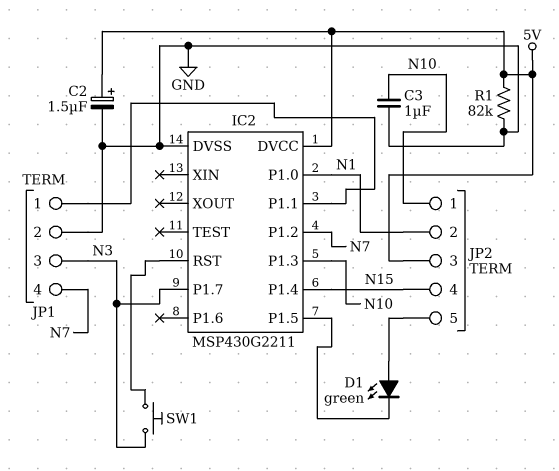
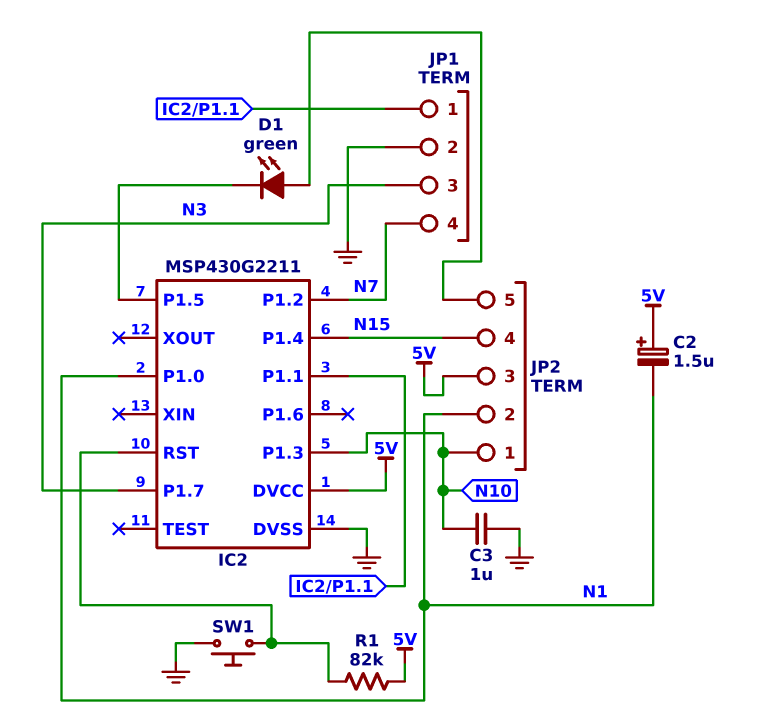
C2: 1.5uF (plus 5V, minus GND) -> 1.5uF (plus 5V, minus N1)
R1: 82k (5V, GND) -> 82k (5V, IC2/RST)
SW1: button (IC2/RST, N3) -> button (GND, IC2/RST)

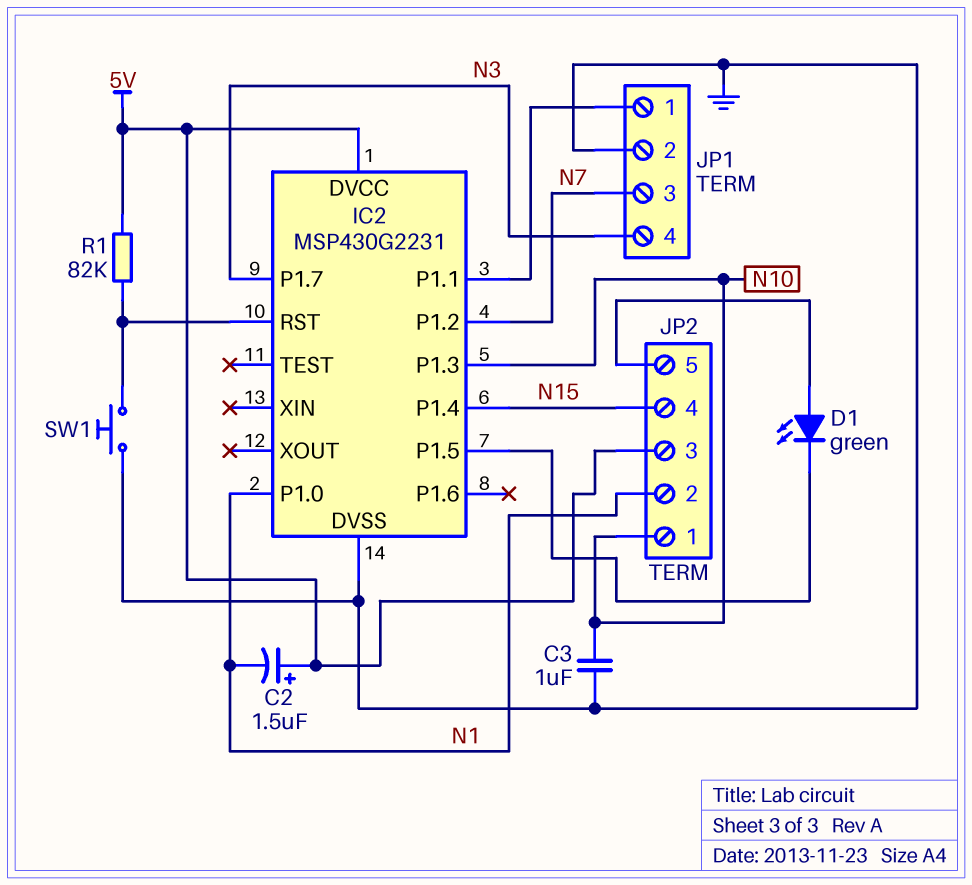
IC2: MSP430G2211 -> MSP430G2231
JP1 pin 3: N3 -> N7
JP1 pin 4: N7 -> N3

